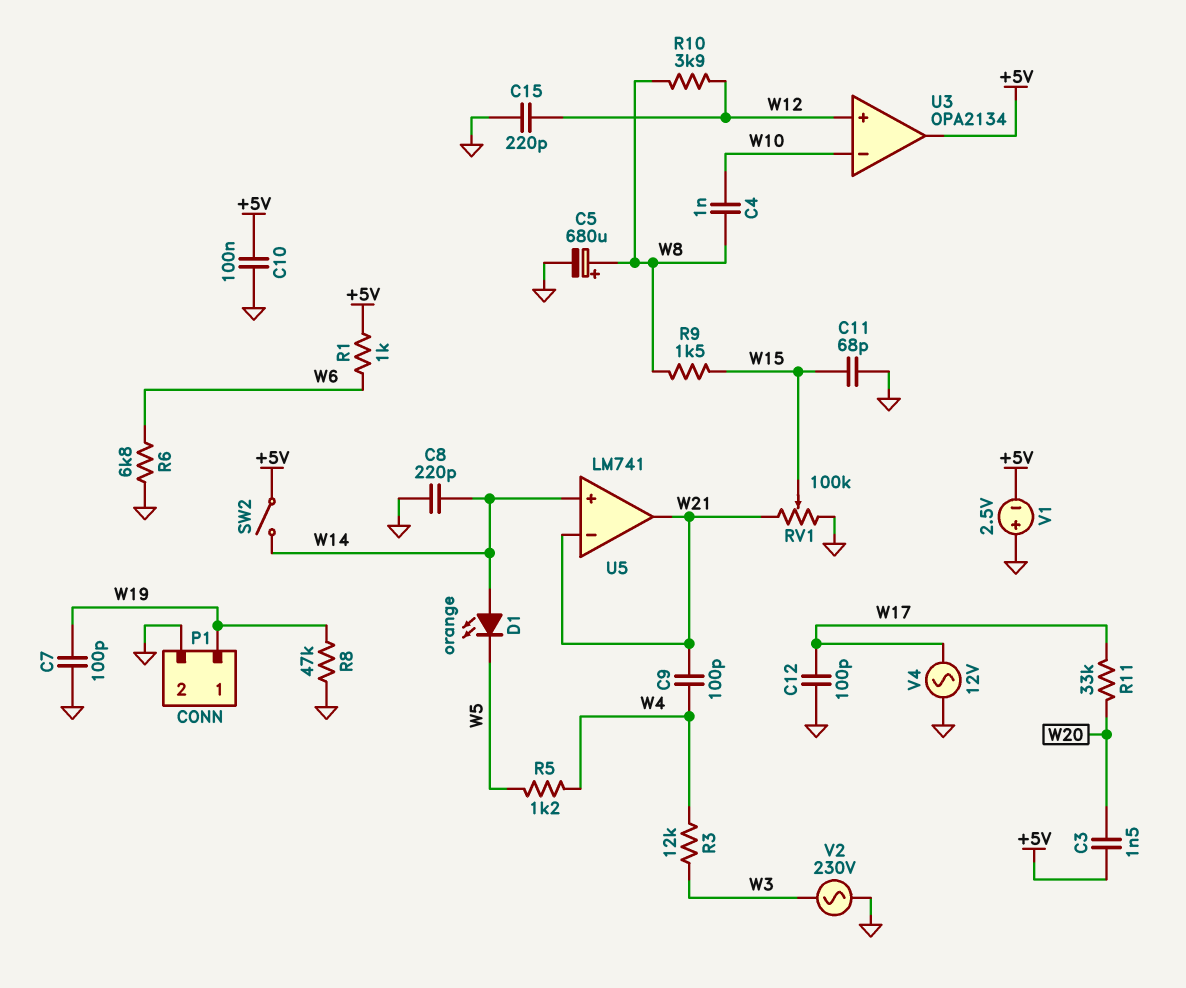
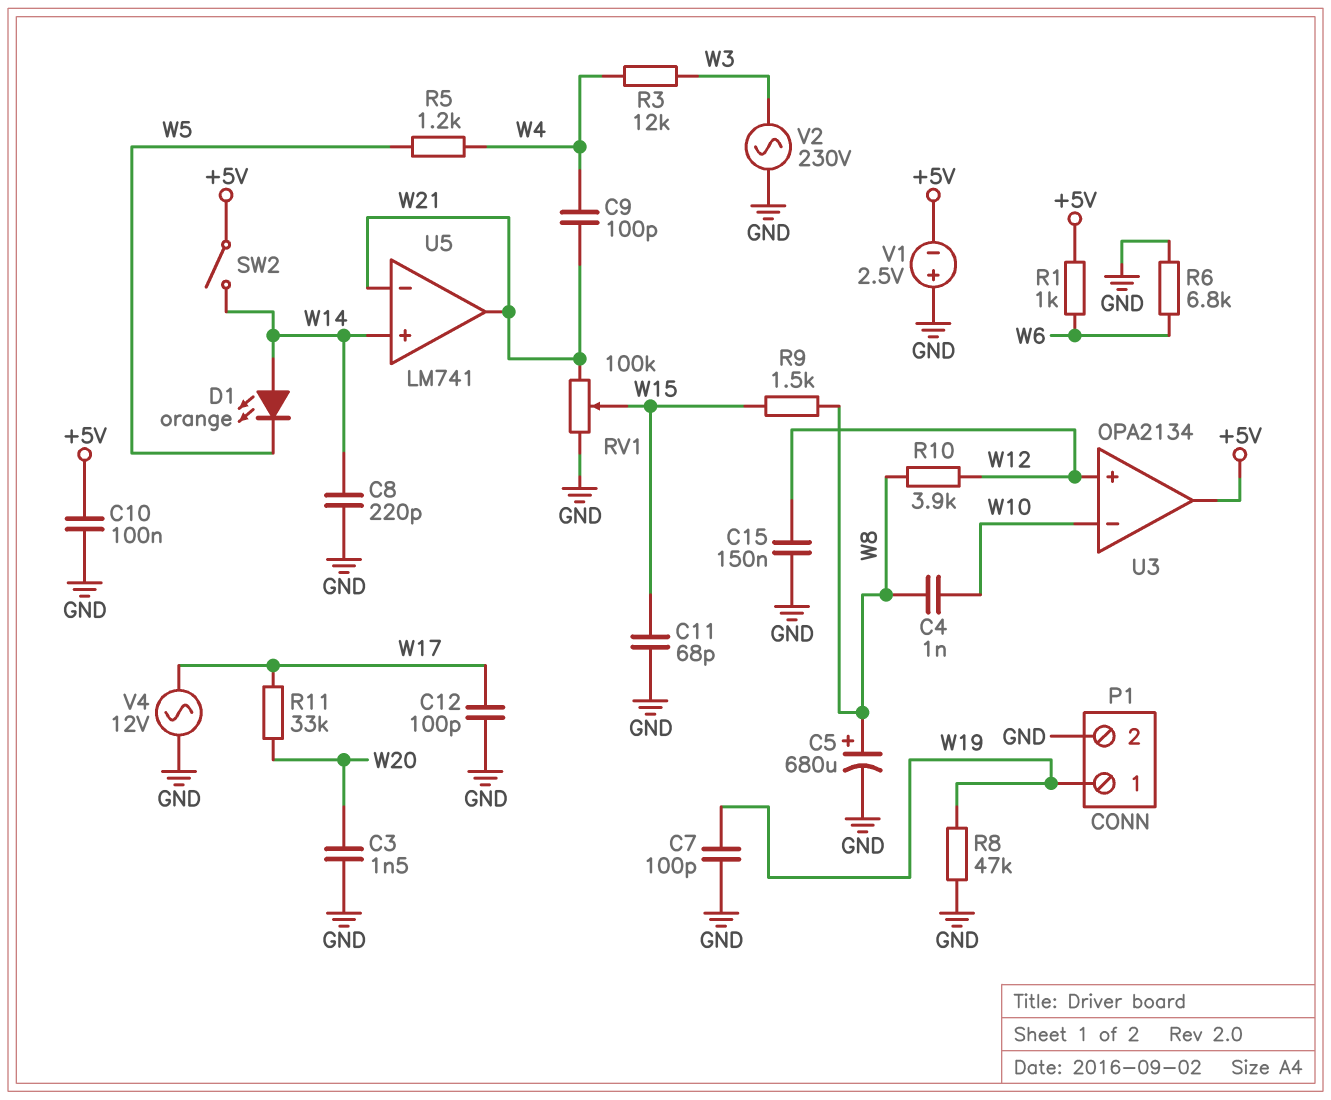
C3: 1.5nF (+5V, W20) -> 1.5nF (GND, W20)
C15: 220pF (GND, W12) -> 150nF (GND, W12)

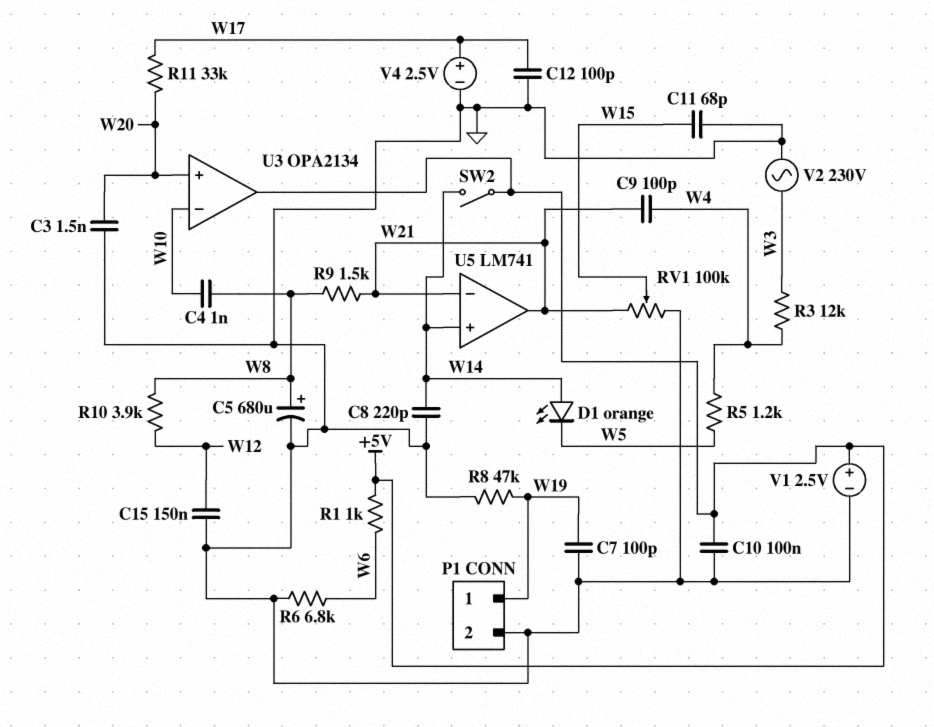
R9: 1.5k (W8, W15) -> 1.5k (W8, W21)
U3 pin in+: W12 -> W20
V1: 2.5V (plus GND, minus +5V) -> 2.5V (plus +5V, minus GND)
V4: AC 12V (GND, W17) -> 2.5V (plus W17, minus GND)

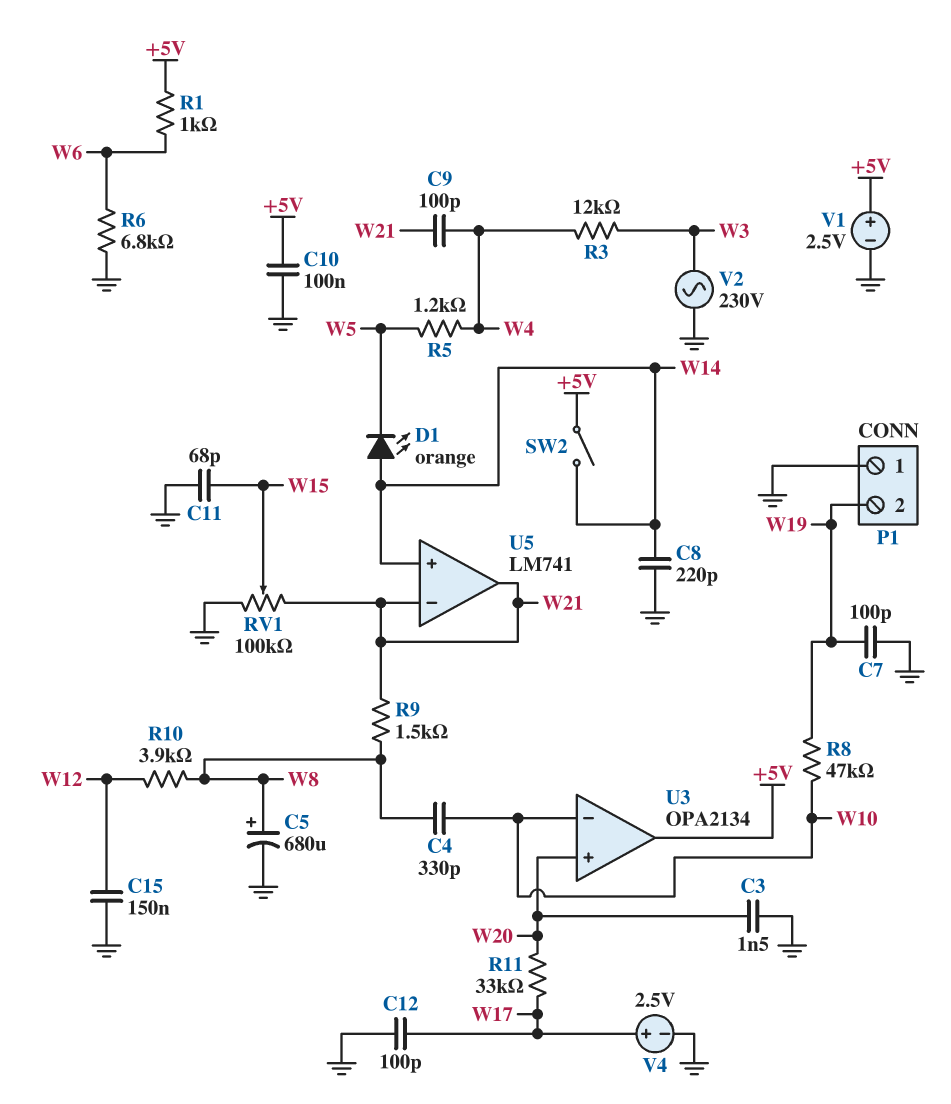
C4: 1nF (W8, W10) -> 330pF (W8, W10)
P1 pin 1: W19 -> GND
P1 pin 2: GND -> W19
R8: 47k (GND, W19) -> 47k (W10, W19)

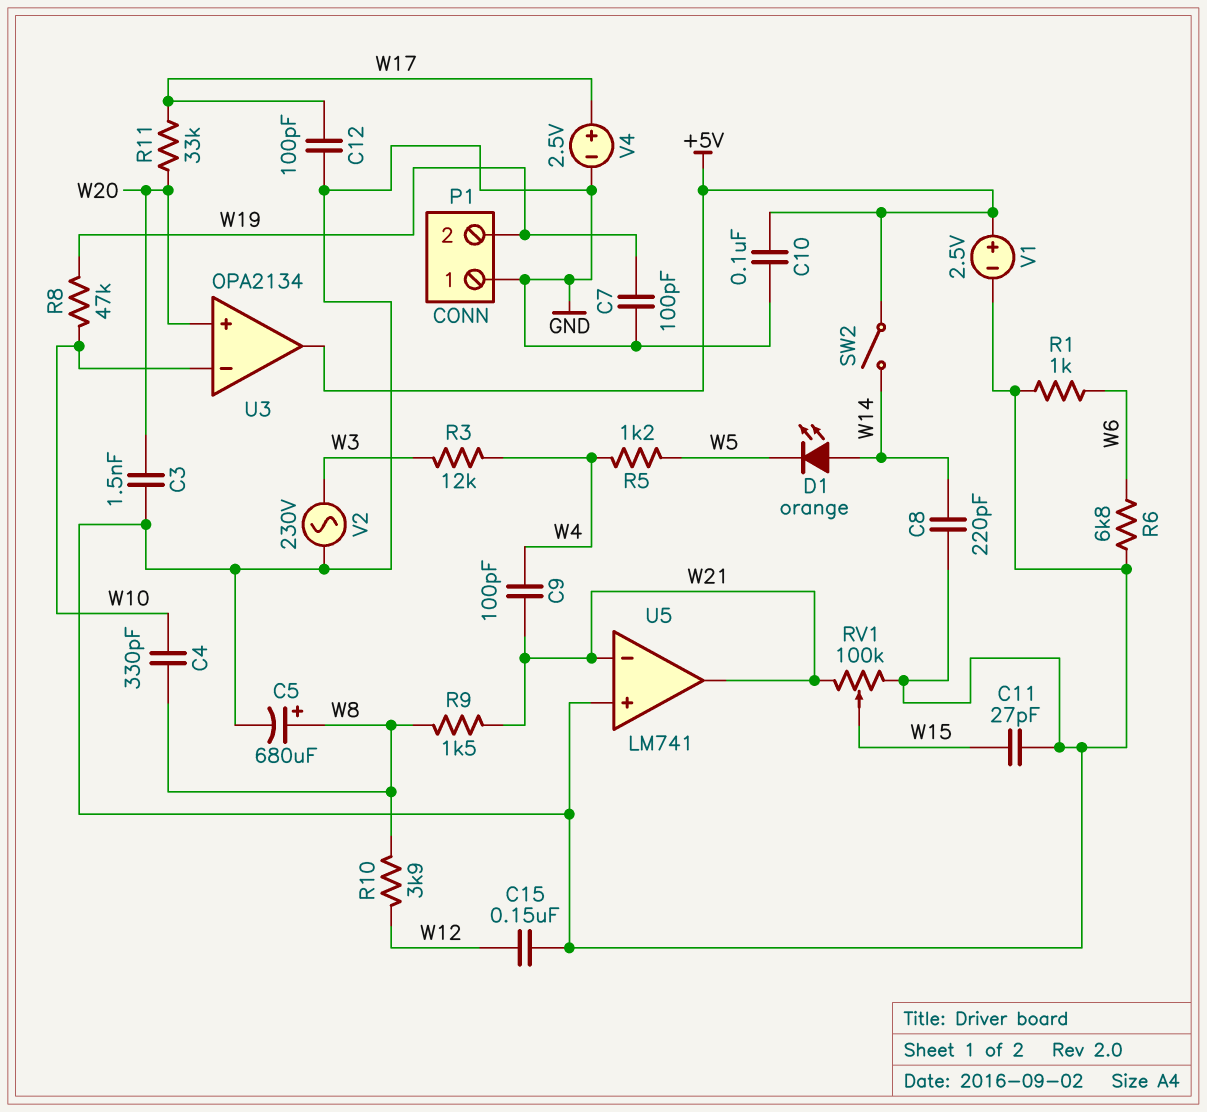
C11: 68pF (GND, W15) -> 27pF (GND, W15)
R1: 1k (+5V, W6) -> 1k (GND, W6)
U5 pin in+: W14 -> GND

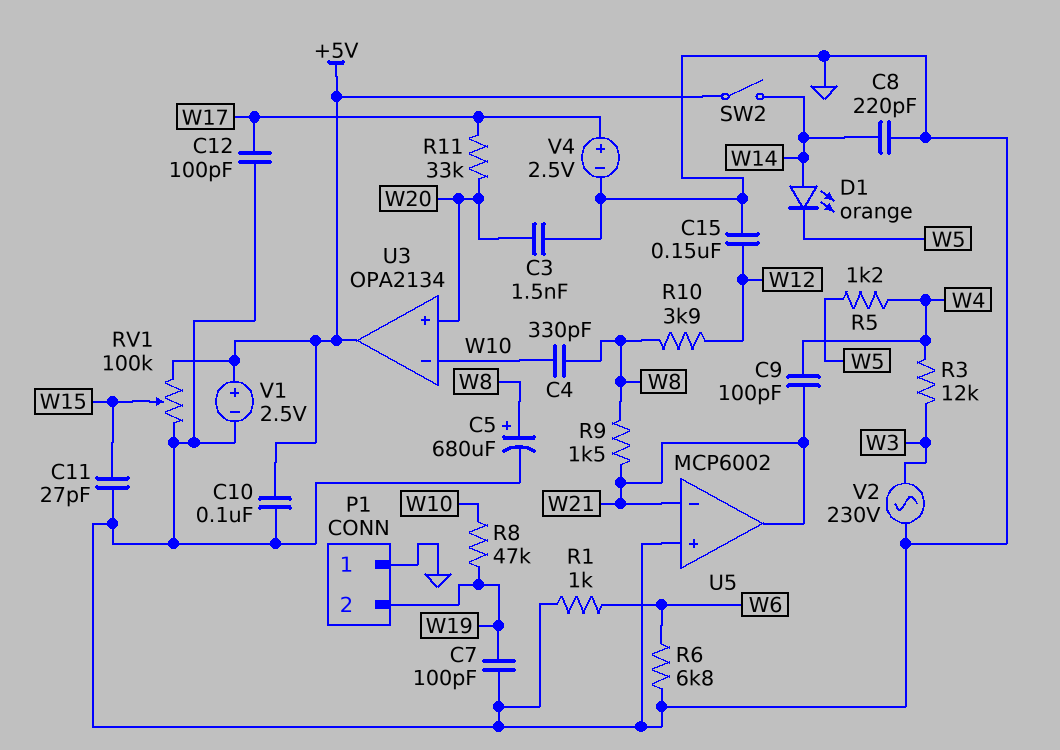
RV1: 100k (GND, W21, wiper W15) -> 100k (+5V, GND, wiper W15)
U5: LM741 -> MCP6002

